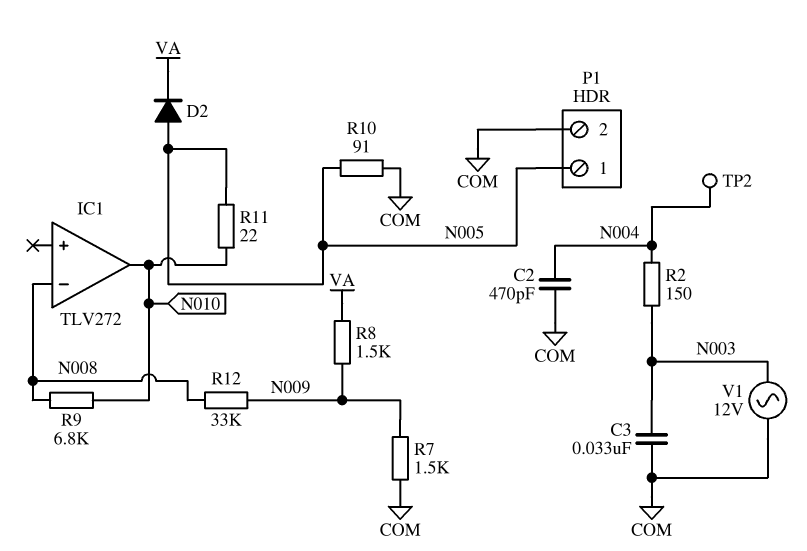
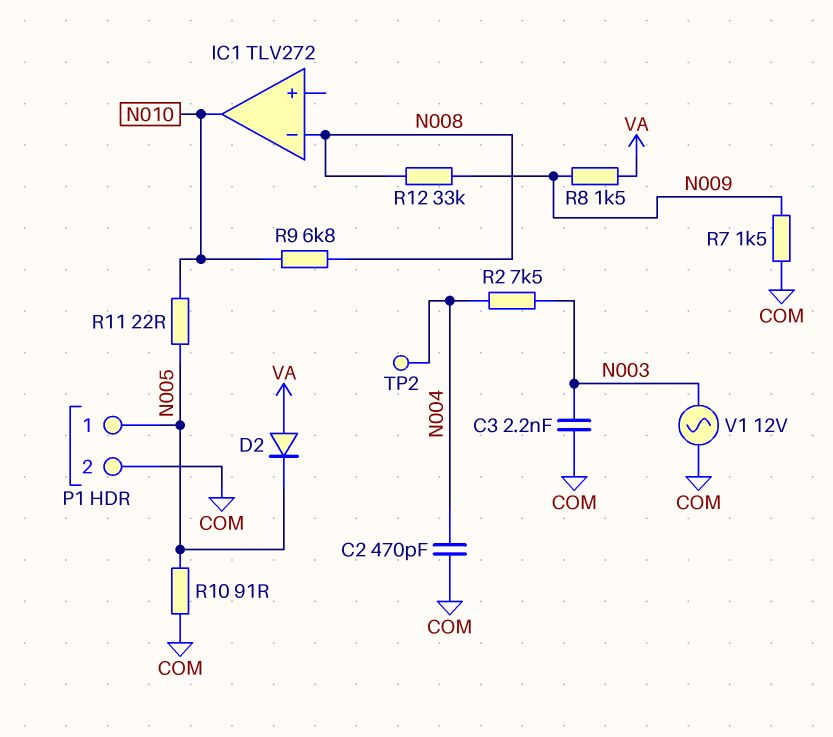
C3: 33nF (COM, N003) -> 2.2nF (COM, N003)
D2: diode (A N005, K VA) -> diode (A VA, K N005)
R2: 150 (N003, N004) -> 7.5k (N003, N004)

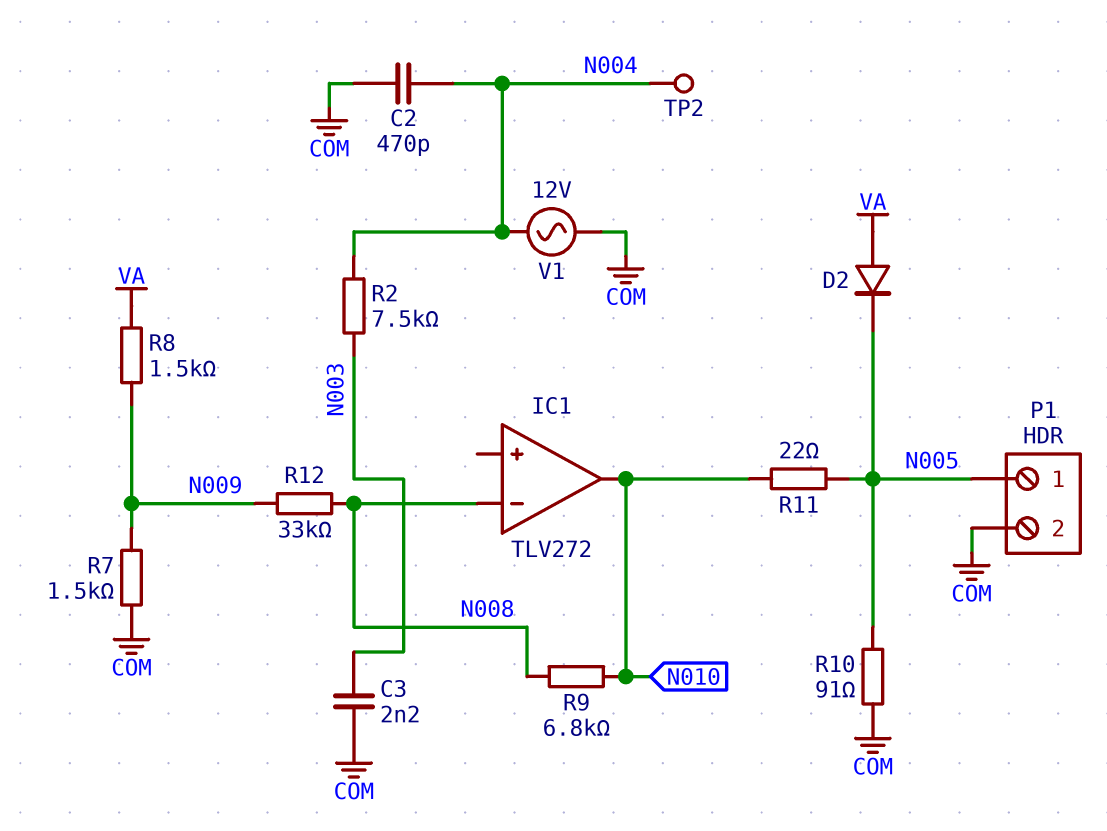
V1: AC 12V (COM, N003) -> AC 12V (COM, N004)

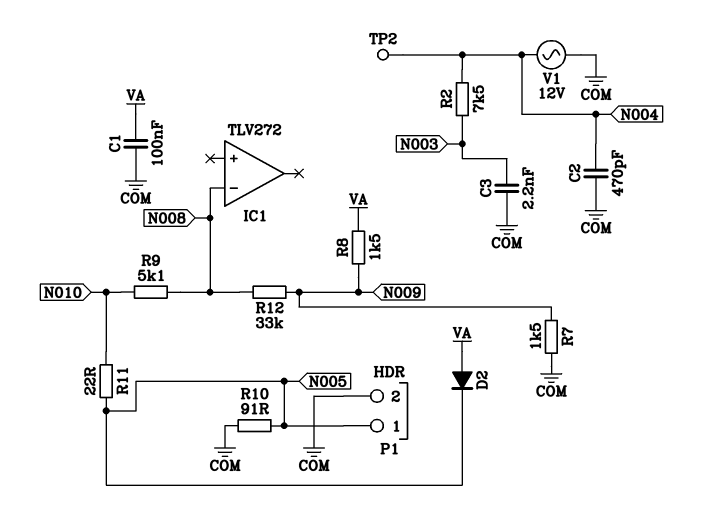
C1: none -> 100nF (COM, VA)
IC1 pin out: N010 -> none
R9: 6.8k (N008, N010) -> 5.1k (N008, N010)

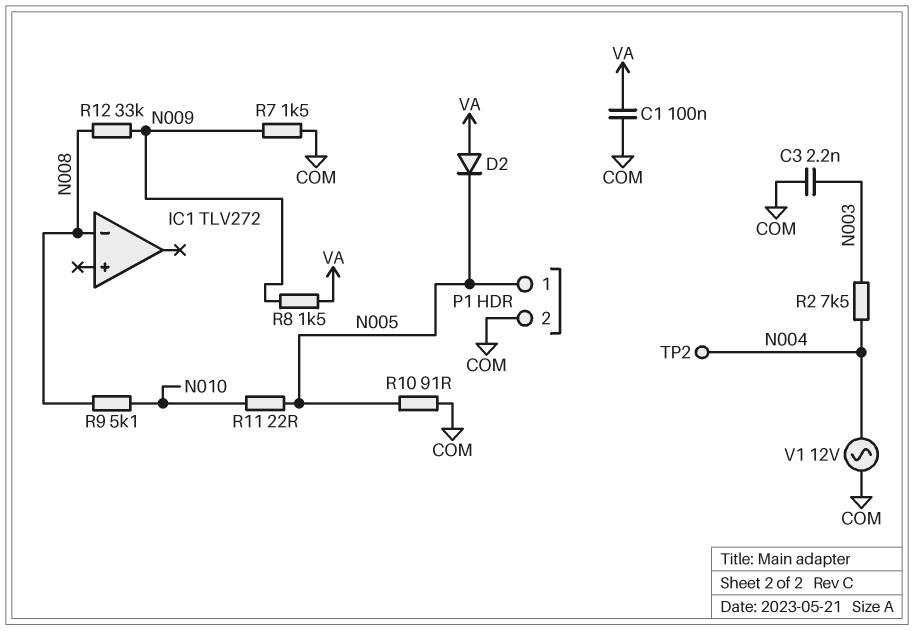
C2: 470pF (COM, N004) -> none

